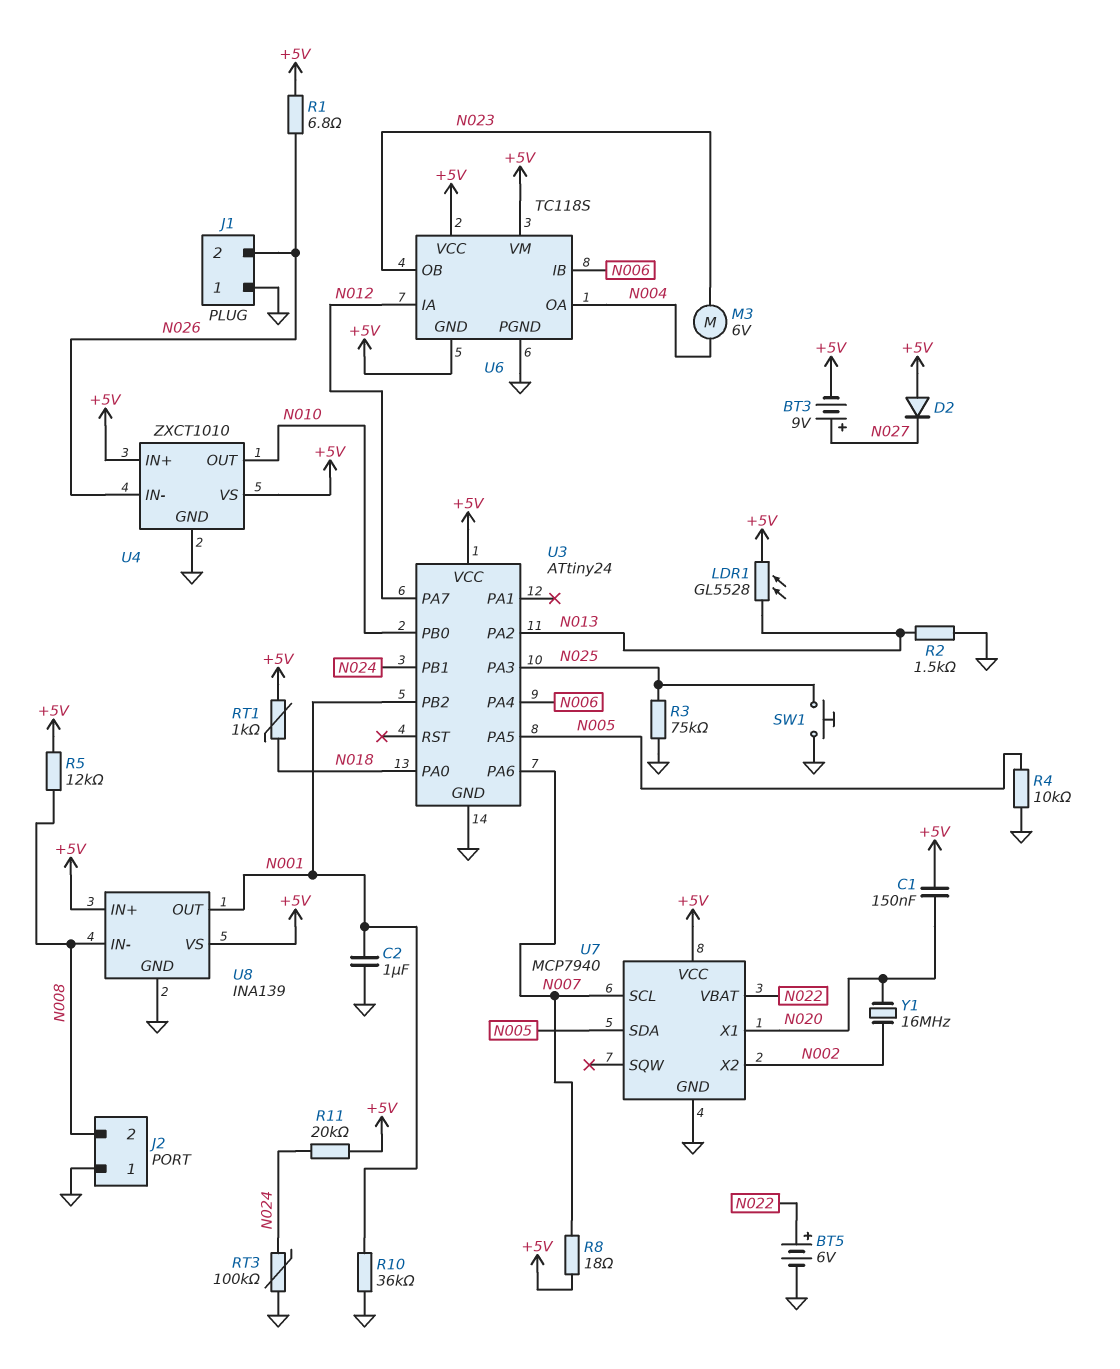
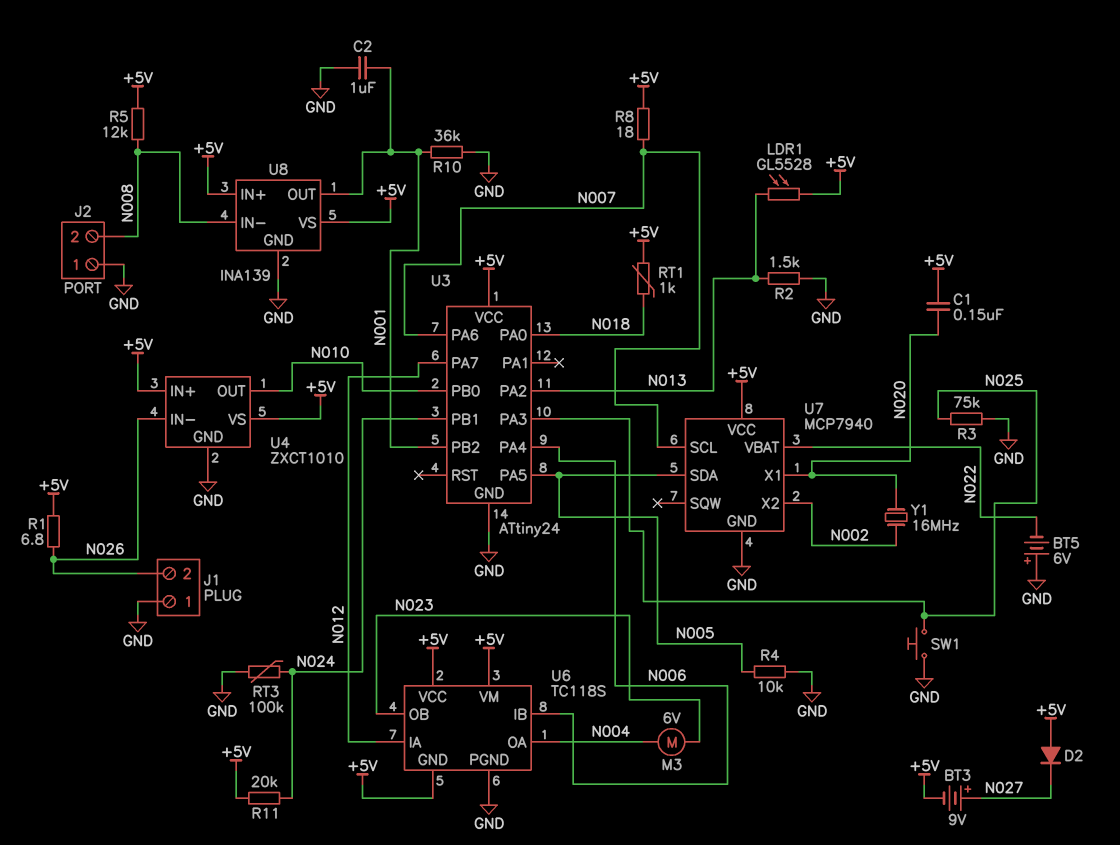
BT5: 6V (plus N022, minus GND) -> 6V (plus GND, minus N022)

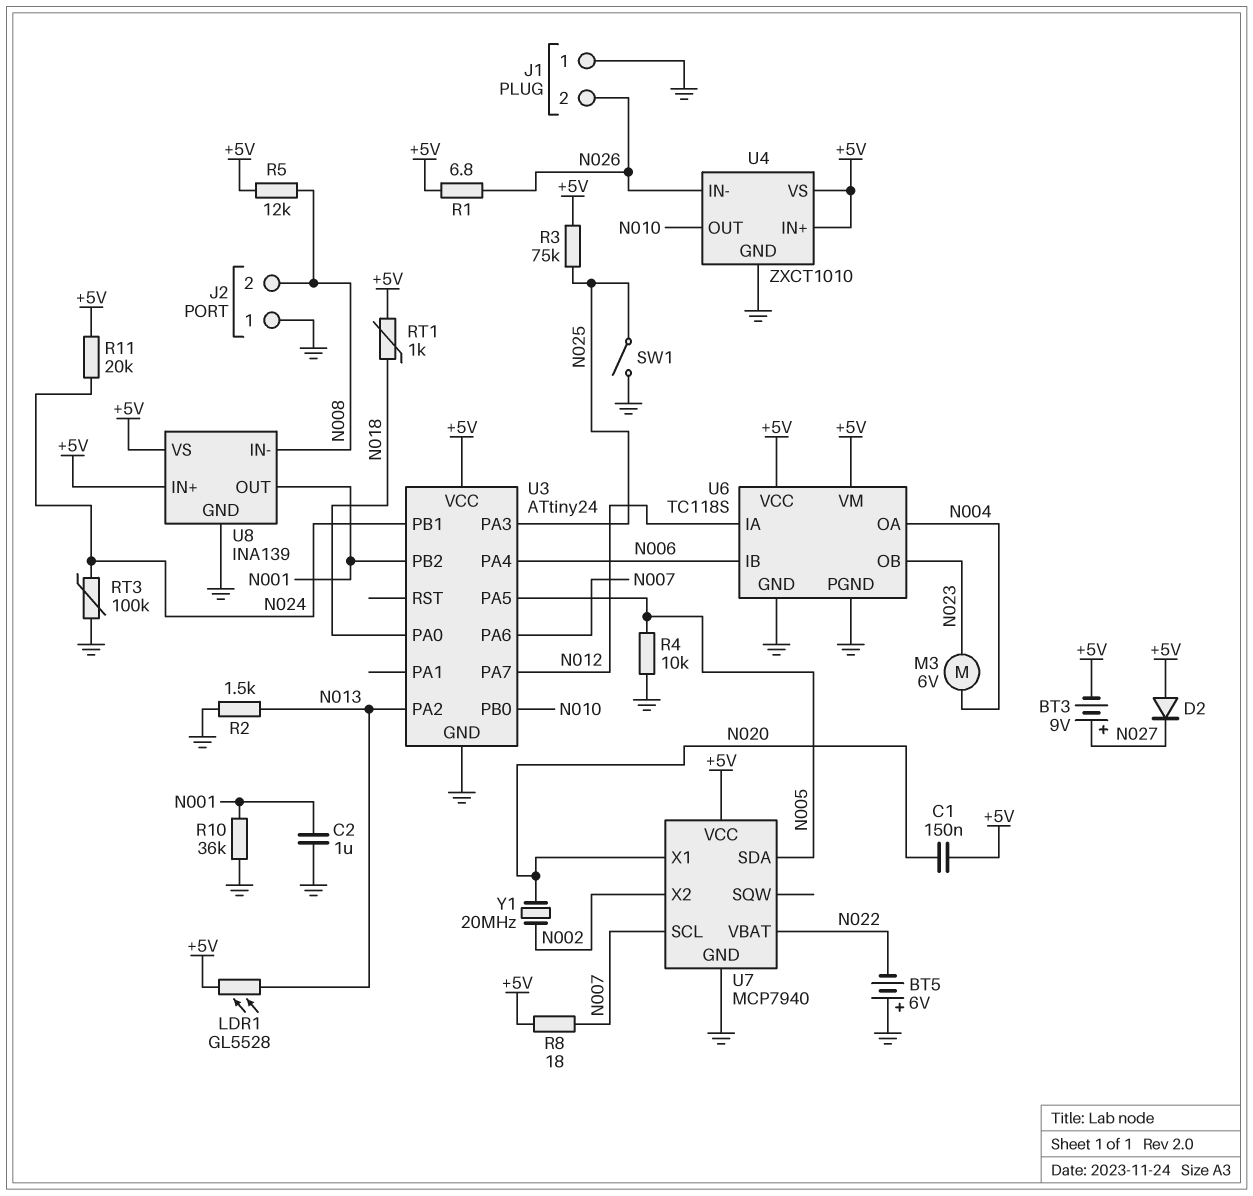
R3: 75k (GND, N025) -> 75k (+5V, N025)
SW1: button (GND, N025) -> switch (GND, N025)
U6 pin GND: +5V -> GND
Y1: 16MHz (N002, N020) -> 20MHz (N002, N020)

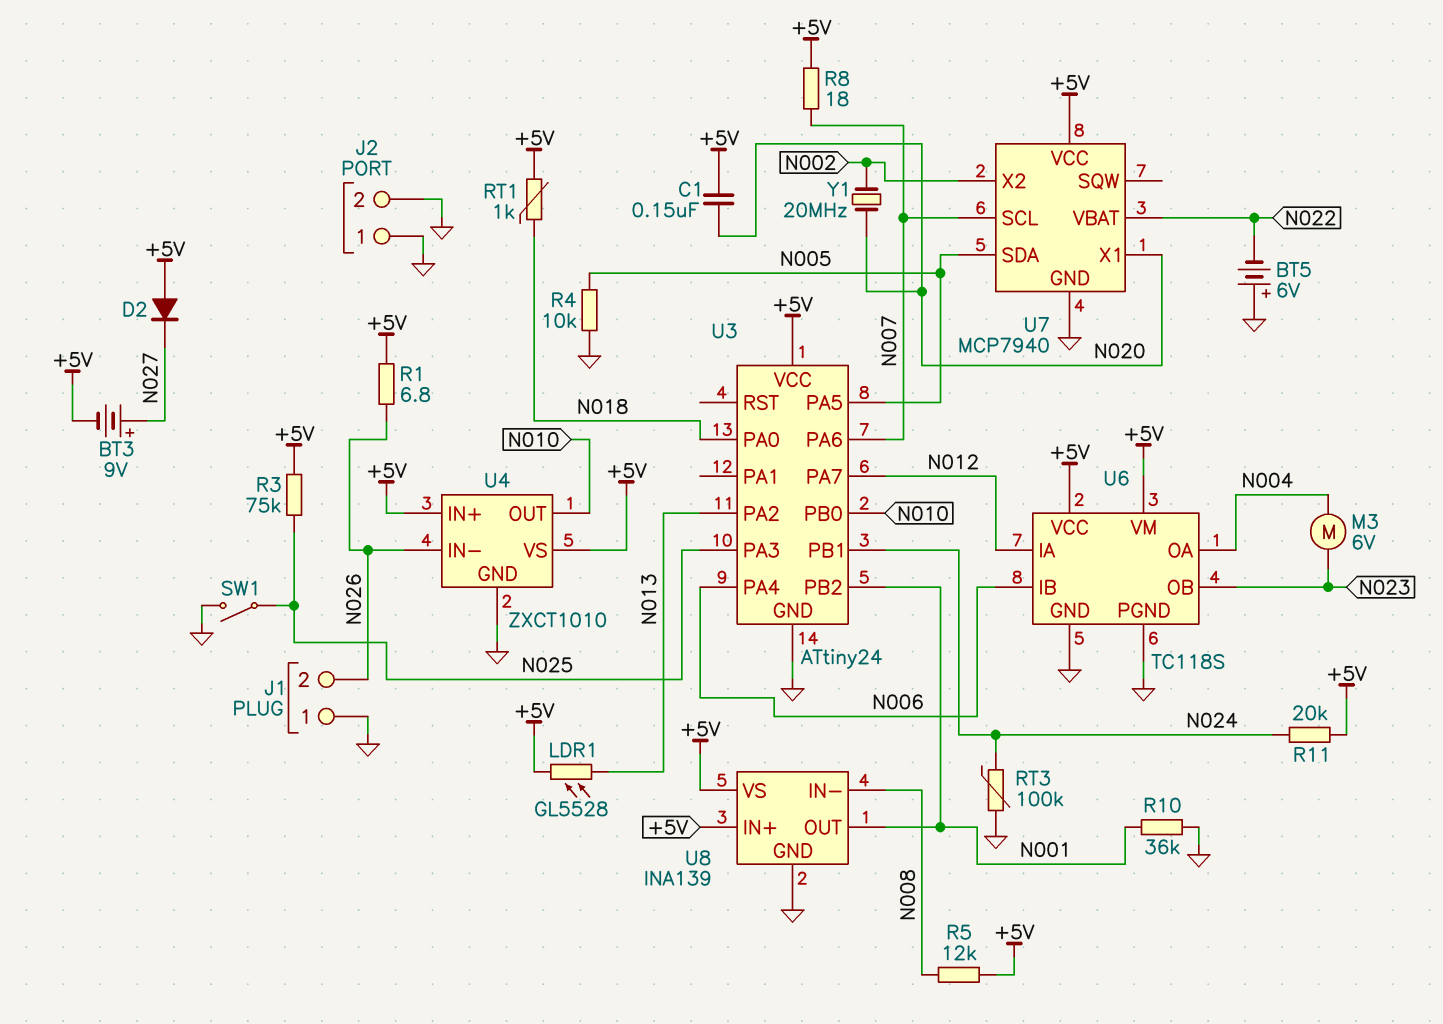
C2: 1uF (GND, N001) -> none
J2 pin 2: N008 -> GND
R2: 1.5k (GND, N013) -> none

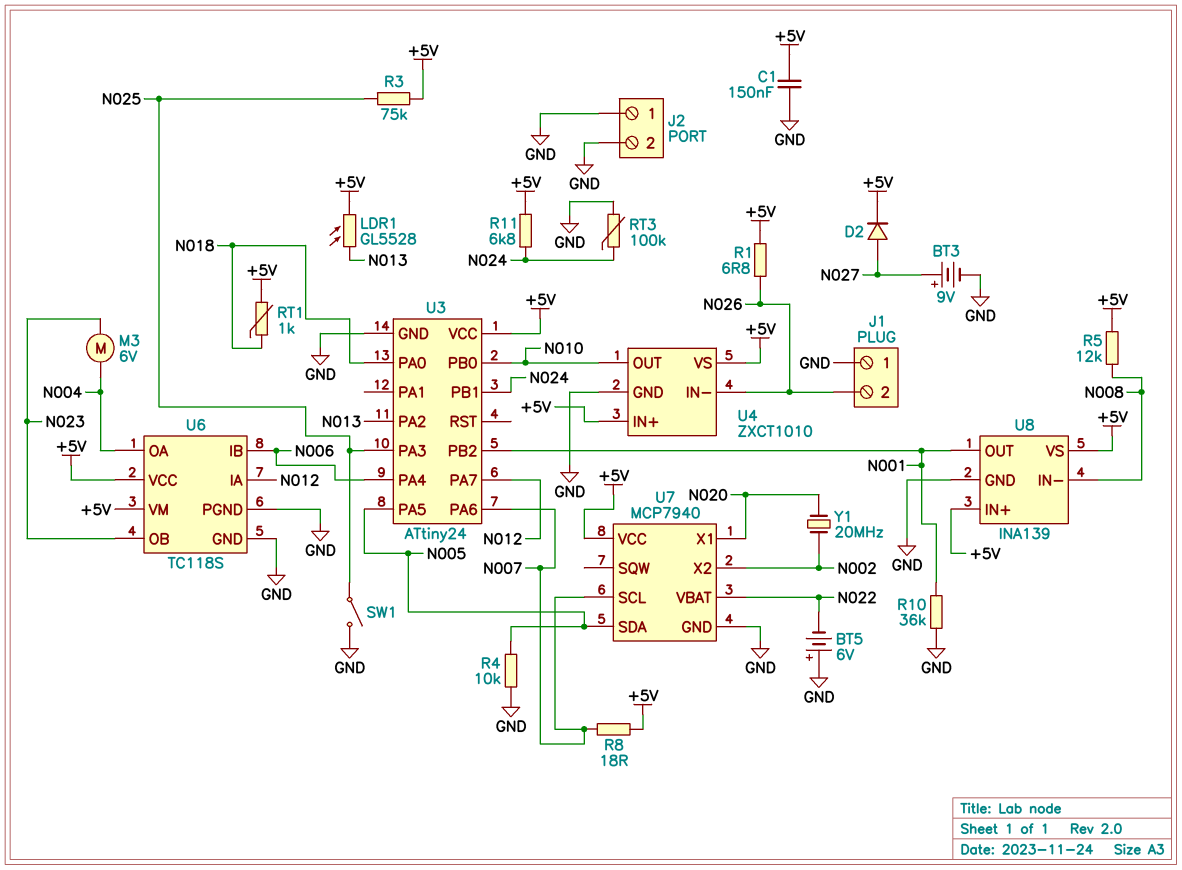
BT3: 9V (plus N027, minus +5V) -> 9V (plus N027, minus GND)
C1: 150nF (+5V, N020) -> 150nF (+5V, GND)
D2: diode (A +5V, K N027) -> diode (A N027, K +5V)
R11: 20k (+5V, N024) -> 6.8k (+5V, N024)

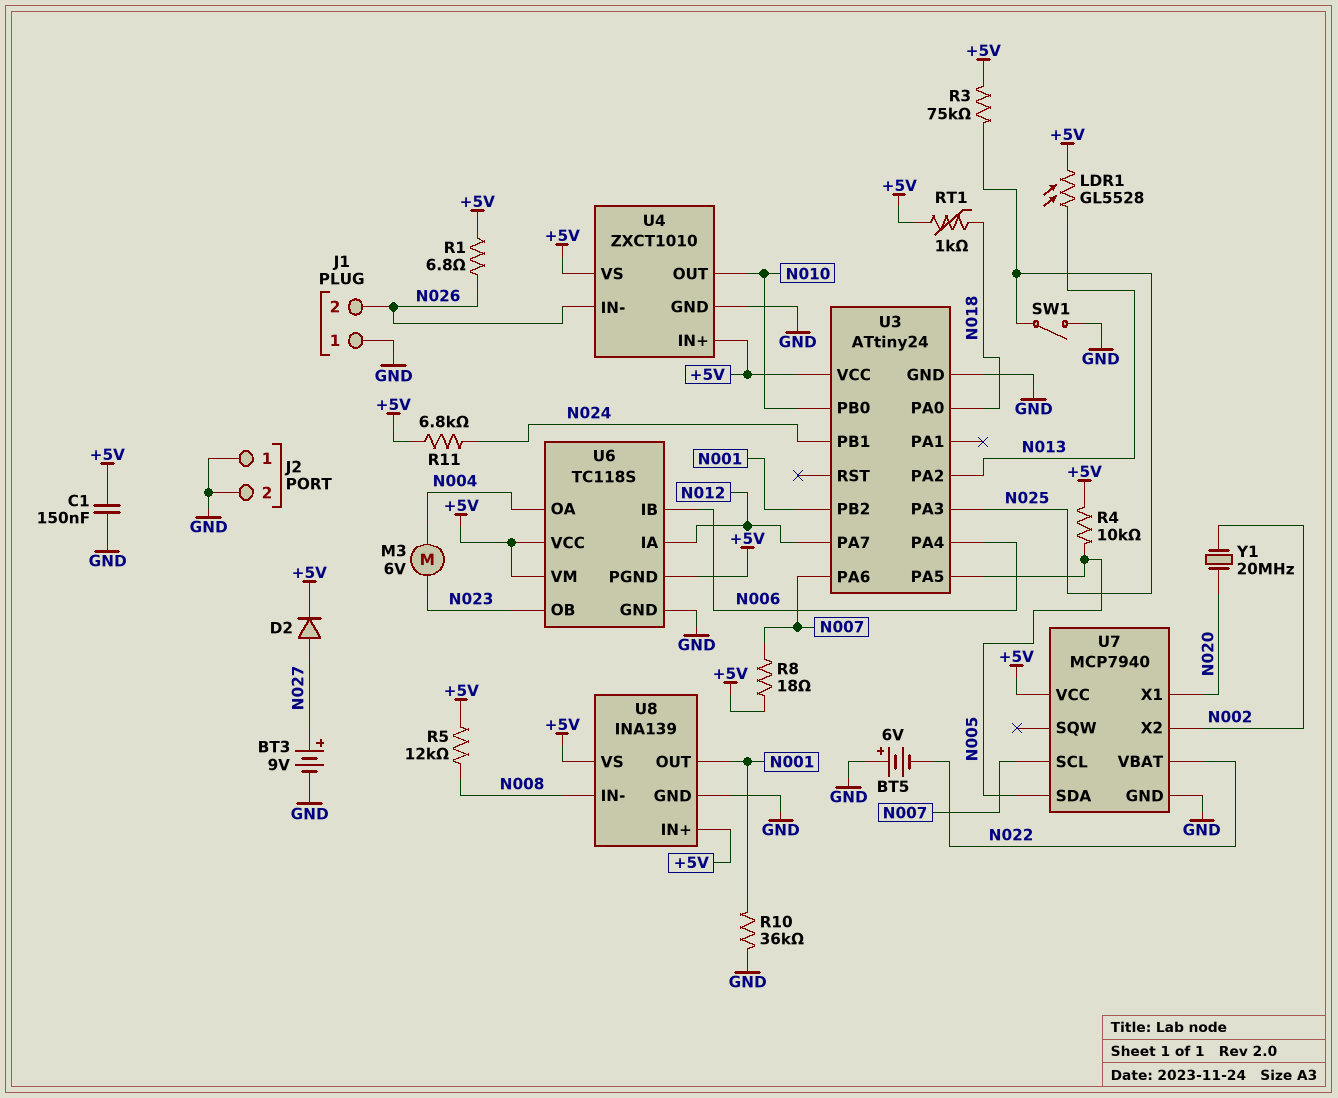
R4: 10k (GND, N005) -> 10k (+5V, N005)
RT3: 100k (GND, N024) -> none
U6 pin PGND: GND -> +5V

